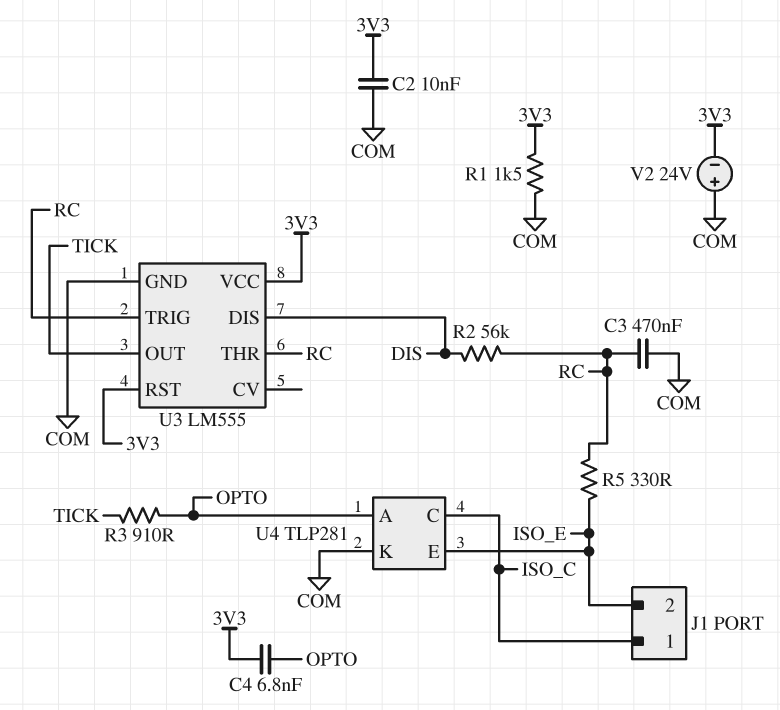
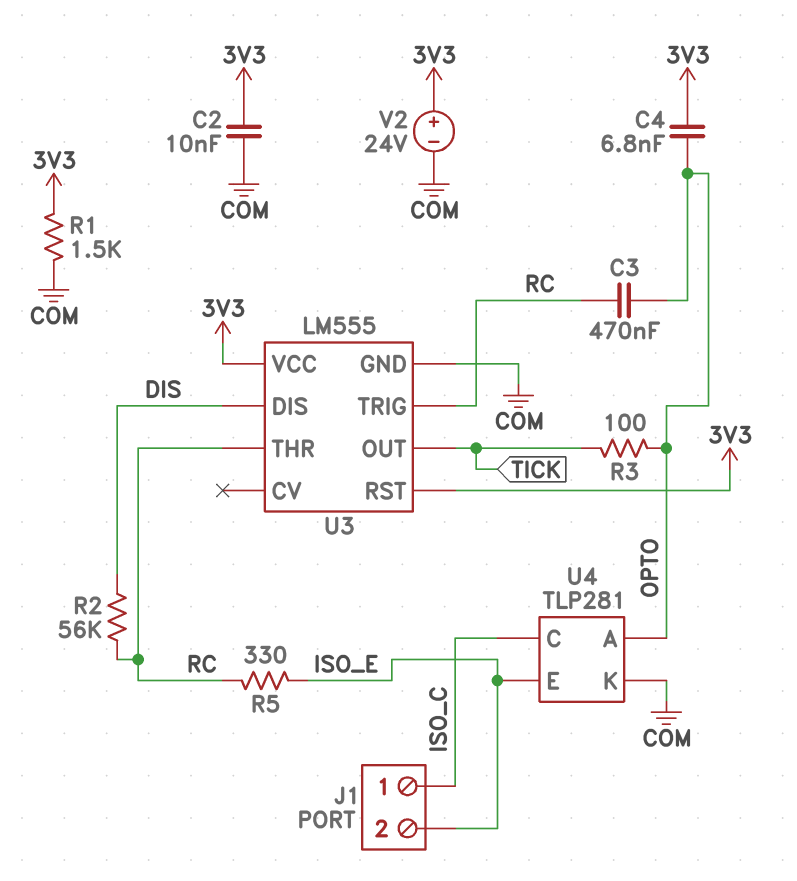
C3: 470nF (COM, RC) -> 470nF (OPTO, RC)
R3: 910 (OPTO, TICK) -> 100 (OPTO, TICK)
V2: 24V (plus COM, minus 3V3) -> 24V (plus 3V3, minus COM)

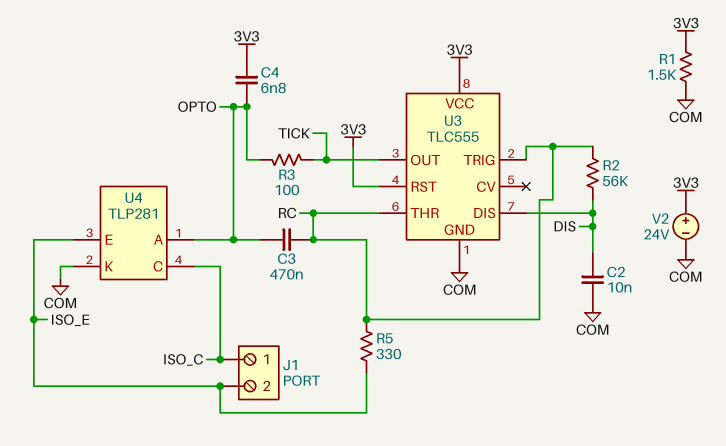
C2: 10nF (3V3, COM) -> 10nF (COM, DIS)
U3: LM555 -> TLC555

